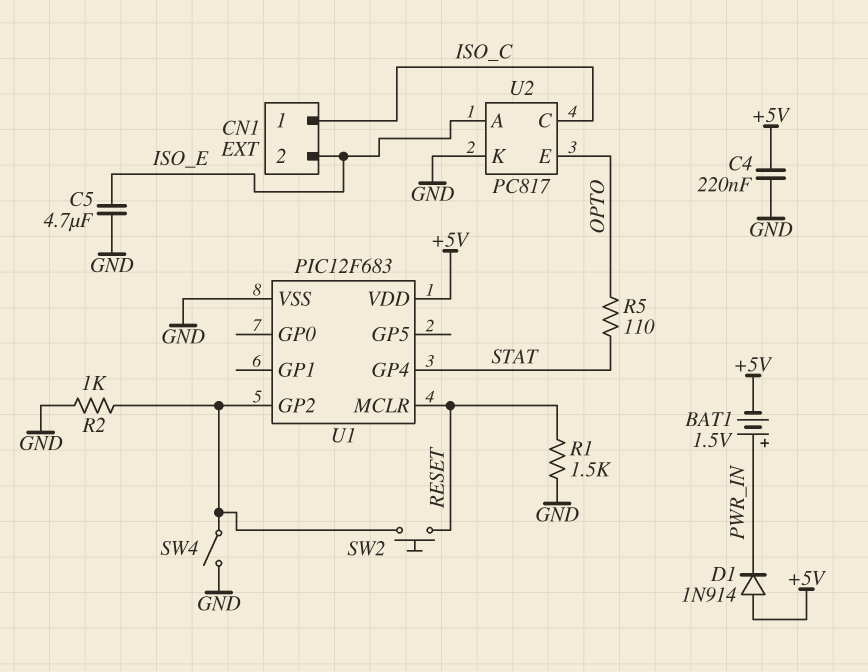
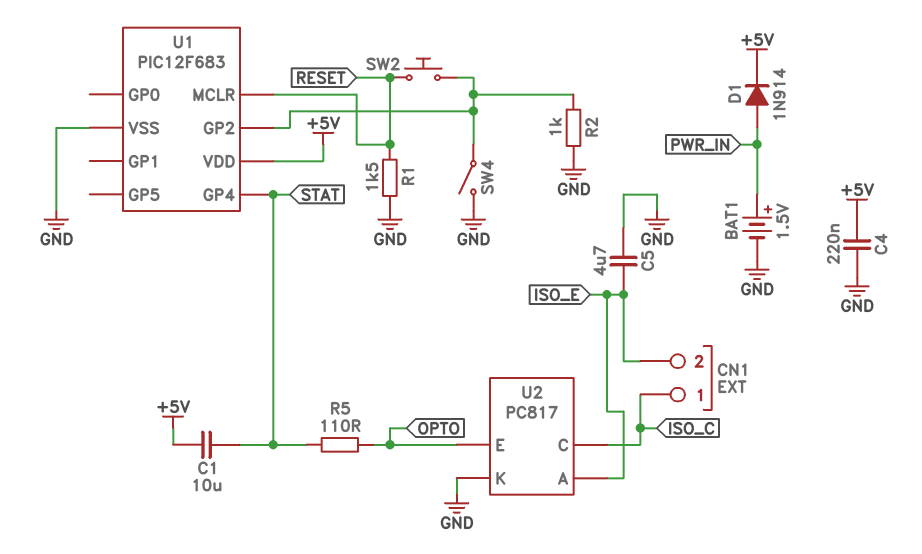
BAT1: 1.5V (plus PWR_IN, minus +5V) -> 1.5V (plus PWR_IN, minus GND)
C1: none -> 10uF (+5V, STAT)
D1: diode 1N914 (A +5V, K PWR_IN) -> diode 1N914 (A PWR_IN, K +5V)

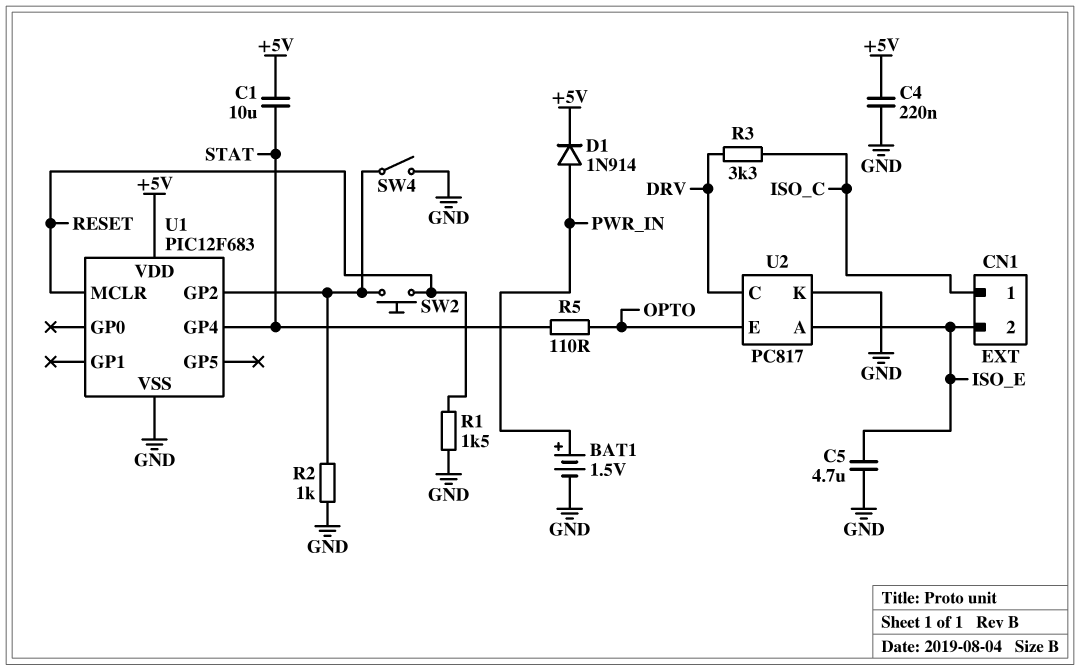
R3: none -> 3.3k (DRV, ISO_C)
U2 pin C: ISO_C -> DRV

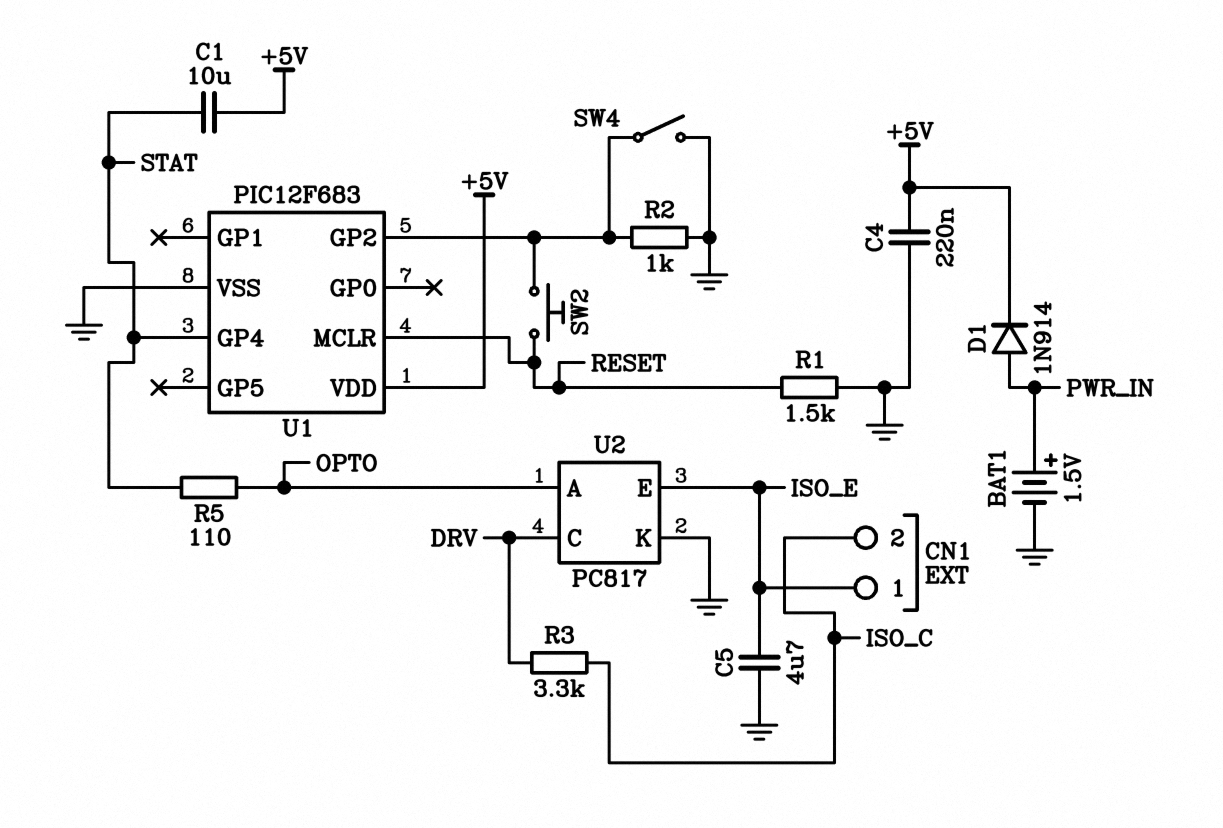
CN1 pin 1: ISO_C -> ISO_E
CN1 pin 2: ISO_E -> ISO_C
U2 pin A: ISO_E -> OPTO
U2 pin E: OPTO -> ISO_E

